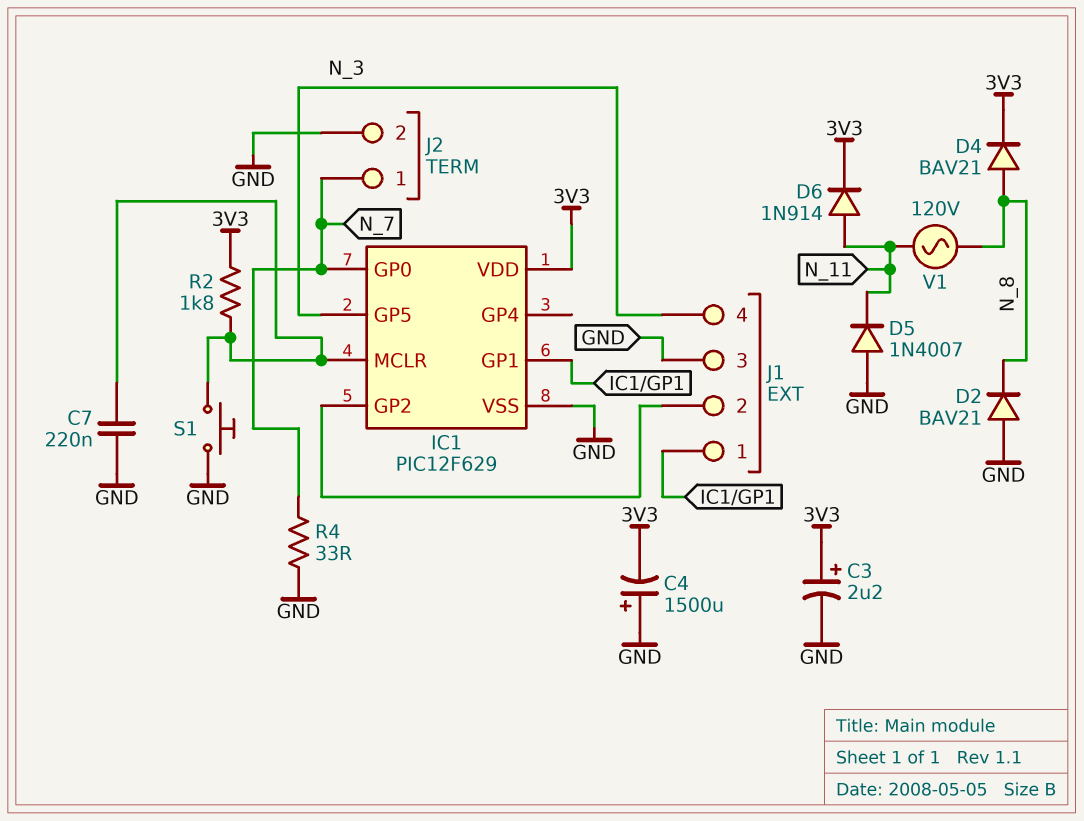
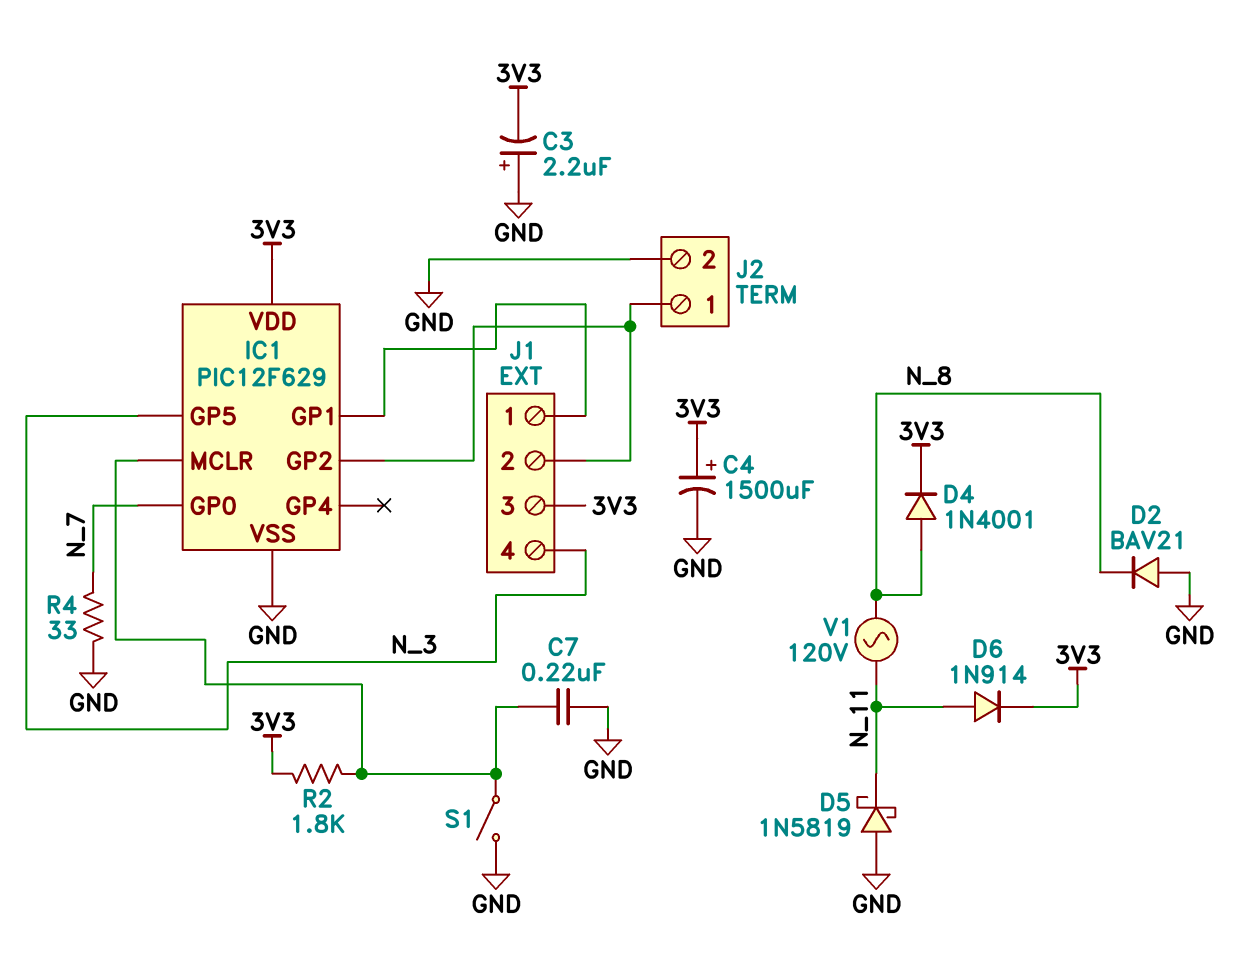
C3: 2.2uF (plus 3V3, minus GND) -> 2.2uF (plus GND, minus 3V3)
C4: 1500uF (plus GND, minus 3V3) -> 1500uF (plus 3V3, minus GND)
D4: diode BAV21 (A N_8, K 3V3) -> diode 1N4001 (A N_8, K 3V3)
D5: diode 1N4007 (A GND, K N_11) -> schottky 1N5819 (A GND, K N_11)
J1 pin 3: GND -> 3V3
J2 pin 1: N_7 -> IC1/GP2
S1: button (GND, IC1/MCLR) -> switch (GND, IC1/MCLR)

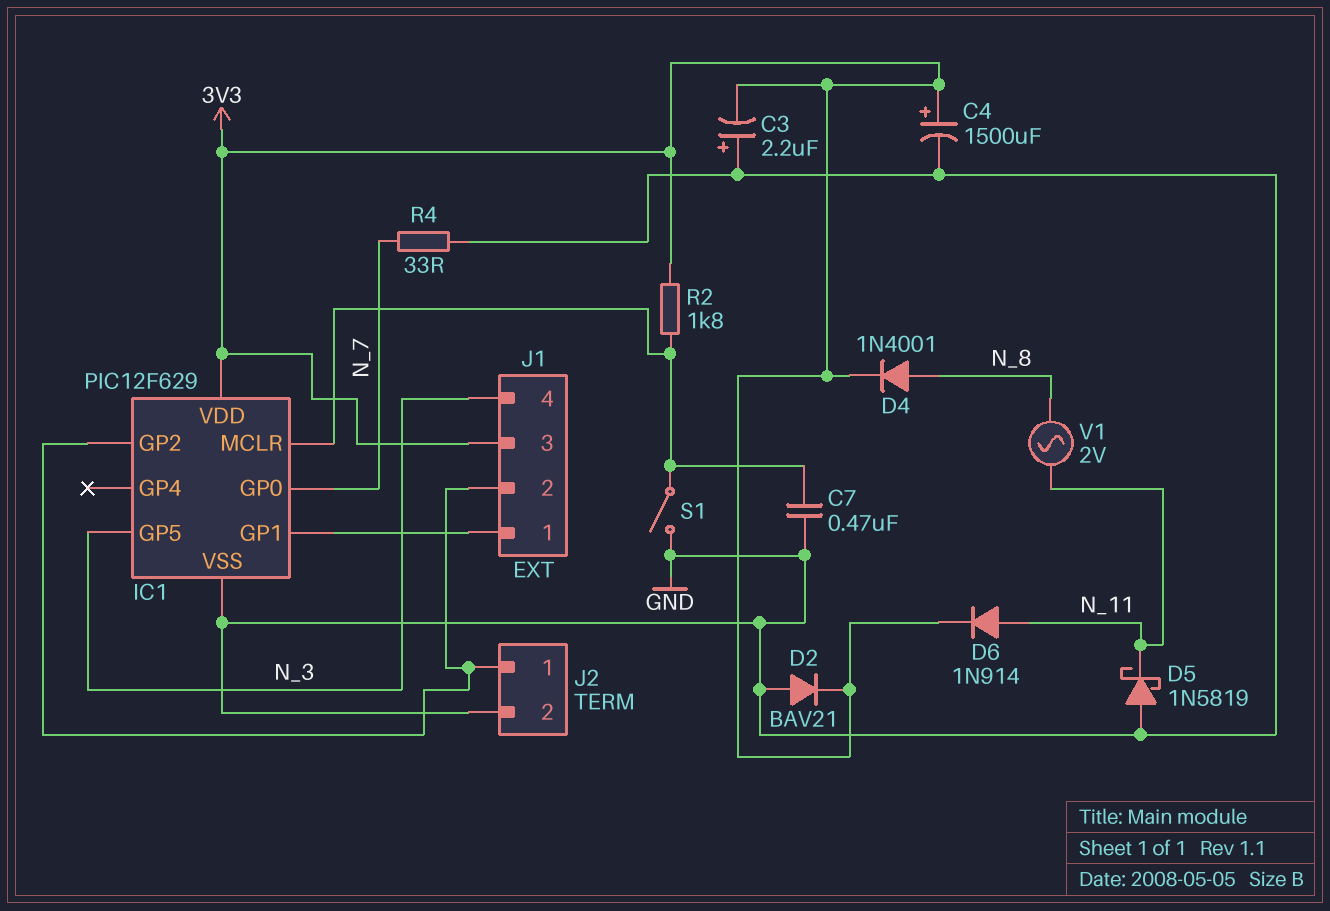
C7: 220nF (GND, IC1/MCLR) -> 470nF (GND, IC1/MCLR)
D2: diode BAV21 (A GND, K N_8) -> diode BAV21 (A GND, K 3V3)
V1: AC 120V (N_8, N_11) -> AC 2V (N_8, N_11)

